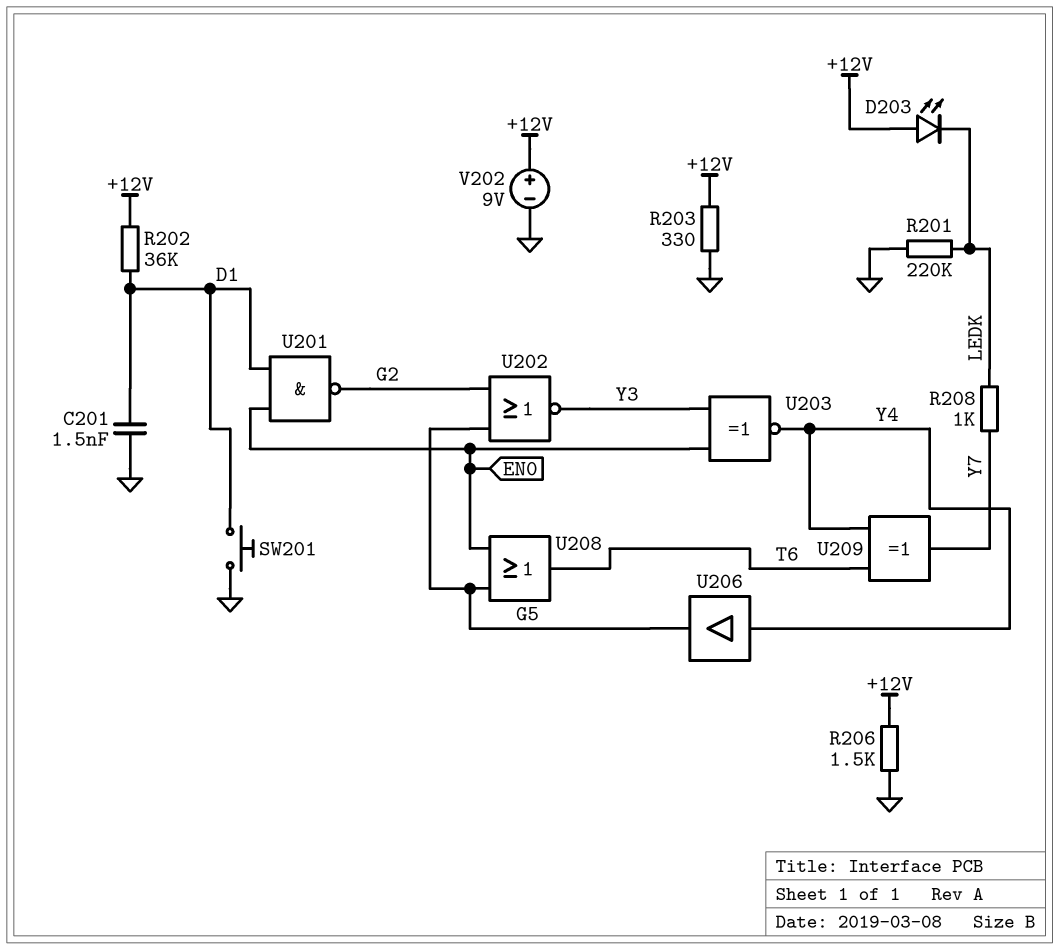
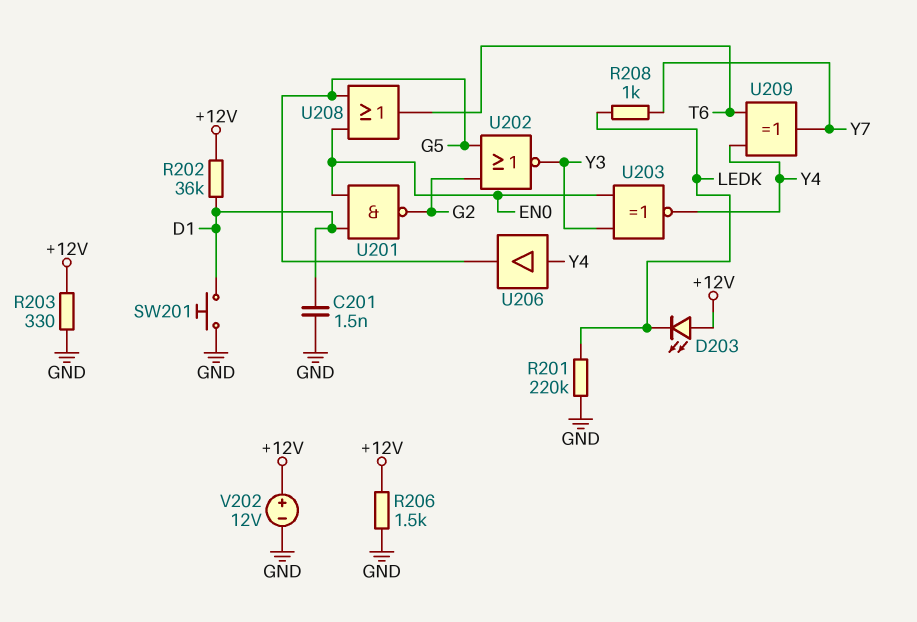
V202: 9V (plus +12V, minus GND) -> 12V (plus +12V, minus GND)

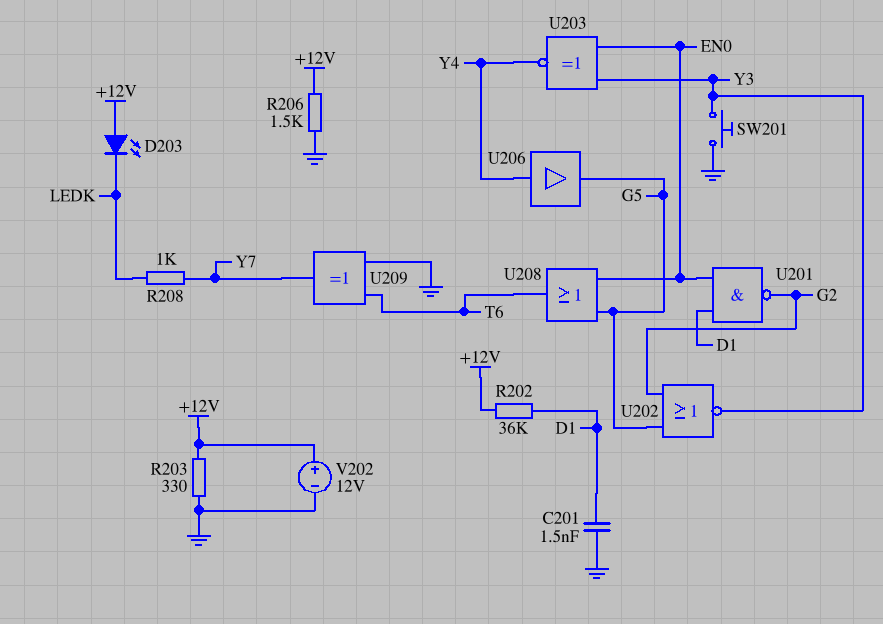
R201: 220k (GND, LEDK) -> none
SW201: button (D1, GND) -> button (GND, Y3)
U209: XOR (in T6, in Y4, out Y7) -> XOR (in GND, in T6, out Y7)

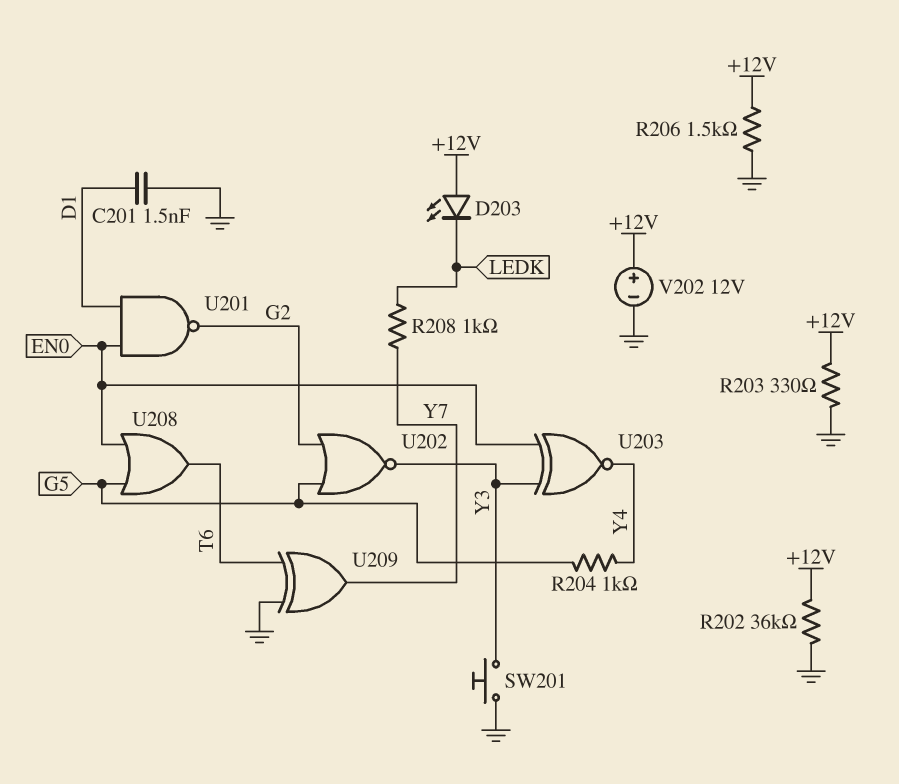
R202: 36k (+12V, D1) -> 36k (+12V, GND)
R204: none -> 1k (G5, Y4)
U206: buffer (in Y4, out G5) -> none

